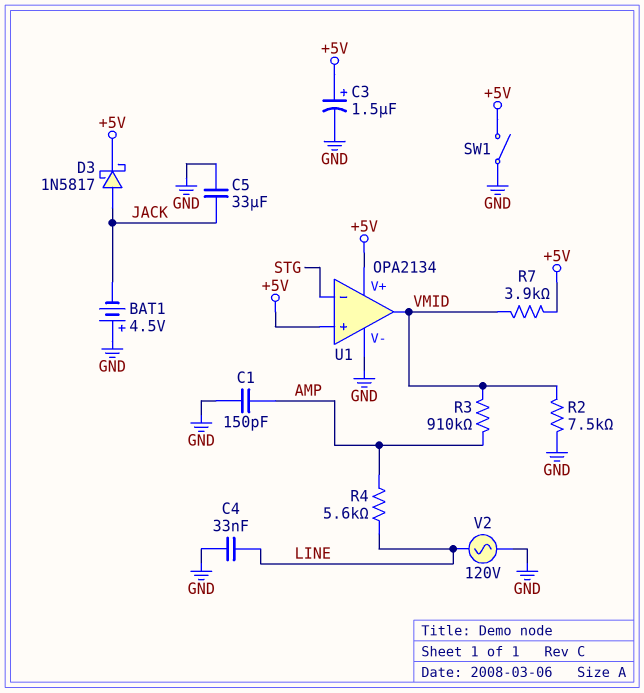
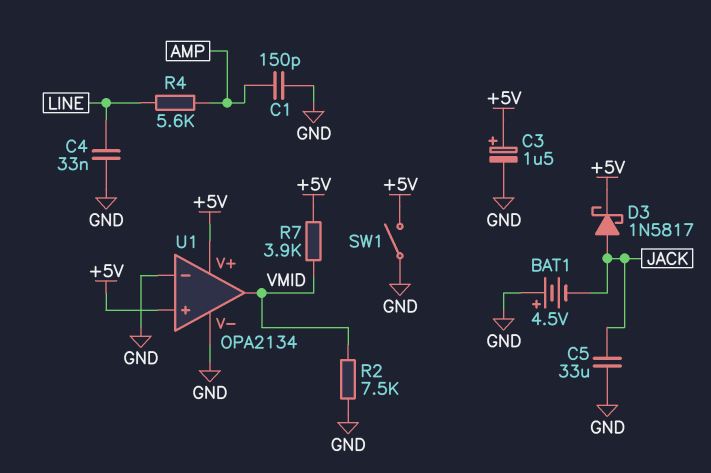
R3: 910k (AMP, VMID) -> none
U1 pin in-: STG -> GND
V2: AC 120V (GND, LINE) -> none

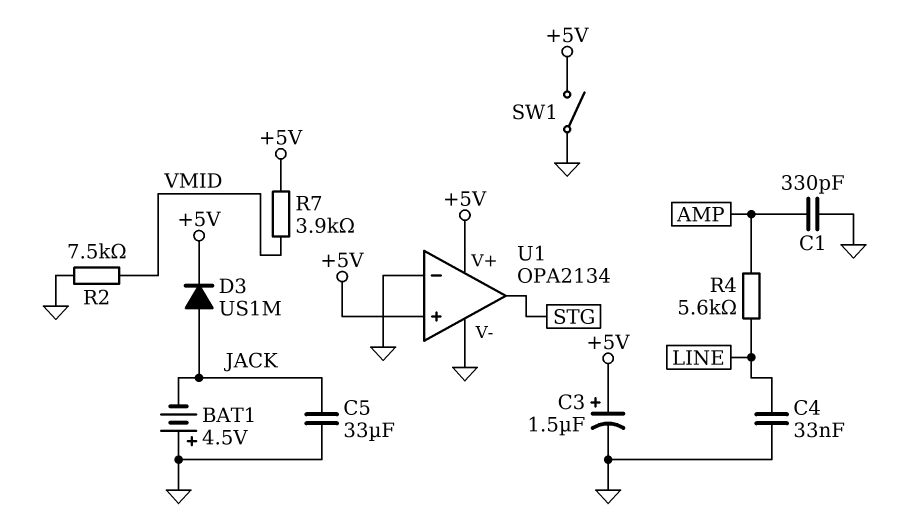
C1: 150pF (AMP, GND) -> 330pF (AMP, GND)
D3: schottky 1N5817 (A JACK, K +5V) -> diode US1M (A JACK, K +5V)
U1 pin out: VMID -> STG

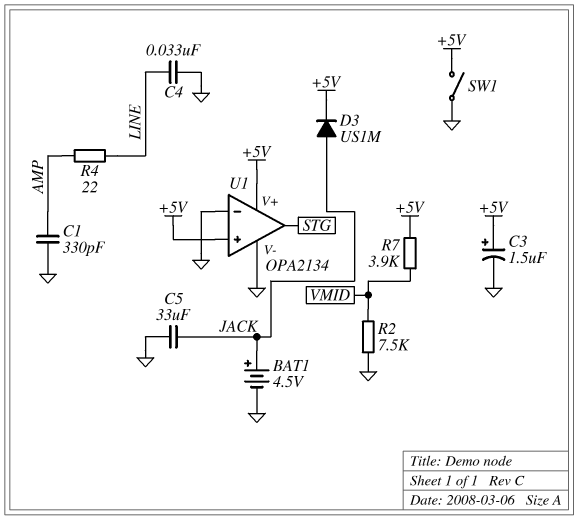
BAT1: 4.5V (plus GND, minus JACK) -> 4.5V (plus JACK, minus GND)
R4: 5.6k (AMP, LINE) -> 22 (AMP, LINE)

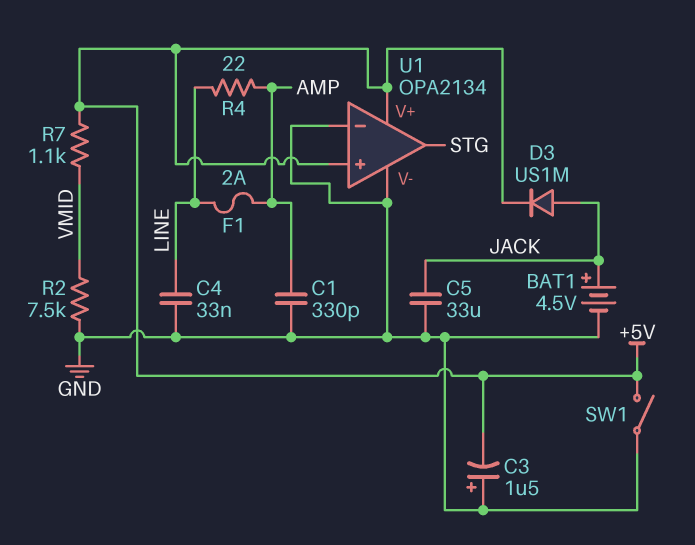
C3: 1.5uF (plus +5V, minus GND) -> 1.5uF (plus GND, minus +5V)
F1: none -> 2A (AMP, LINE)
R7: 3.9k (+5V, VMID) -> 1.1k (+5V, VMID)

